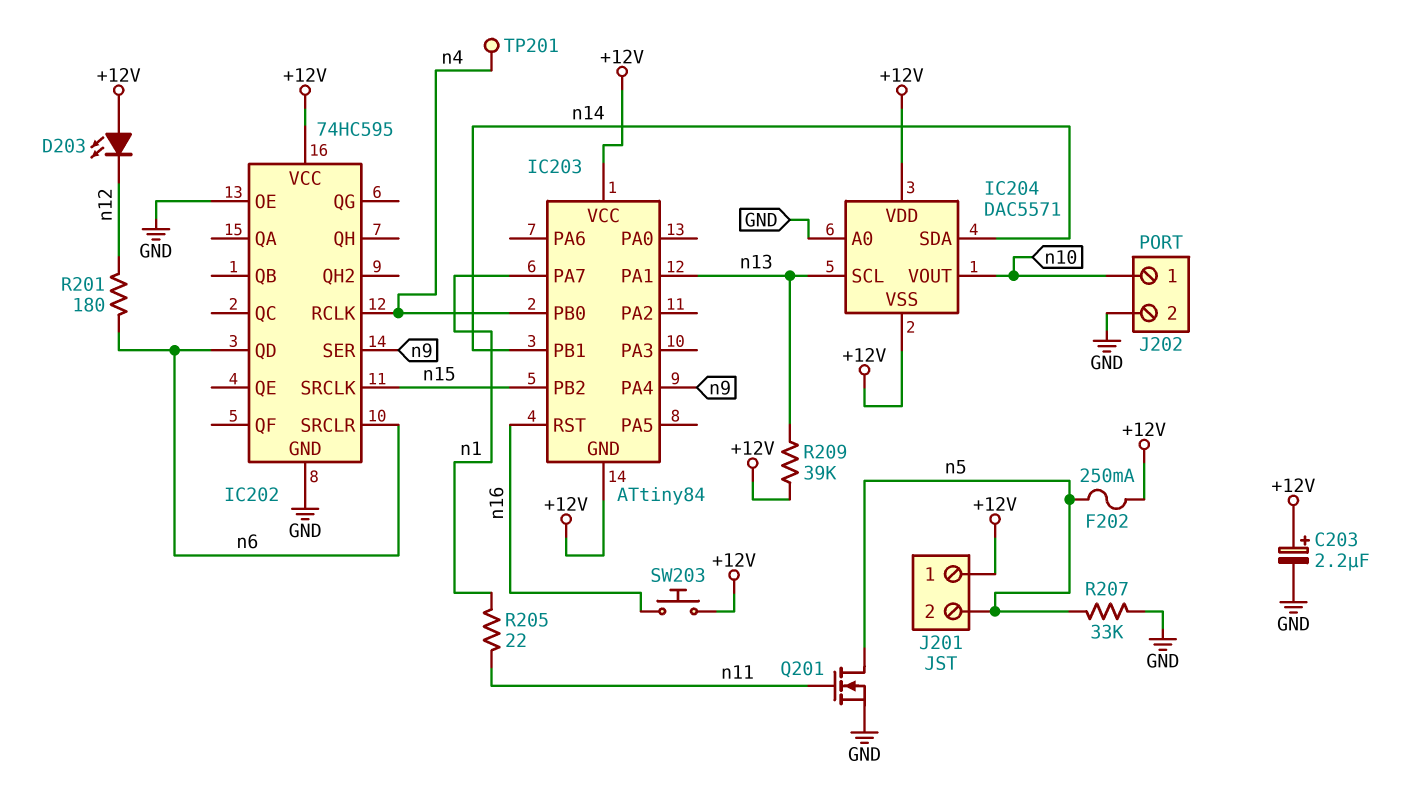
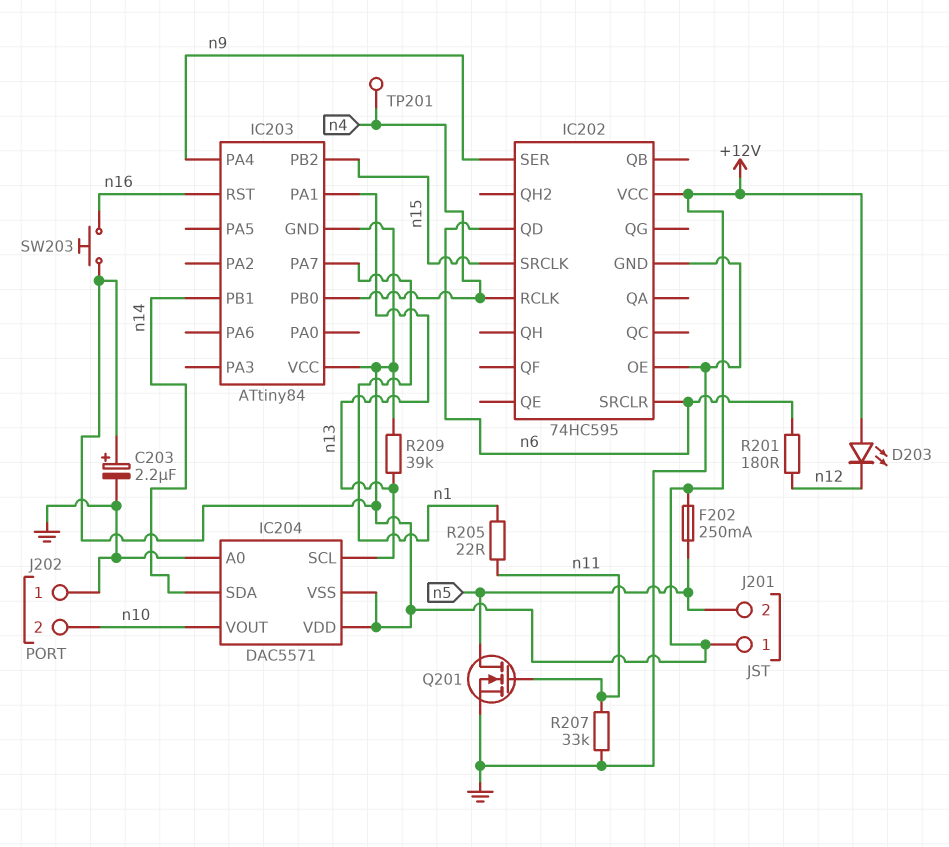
J202 pin 1: n10 -> GND
J202 pin 2: GND -> n10
R207: 33k (GND, n5) -> 33k (GND, n11)

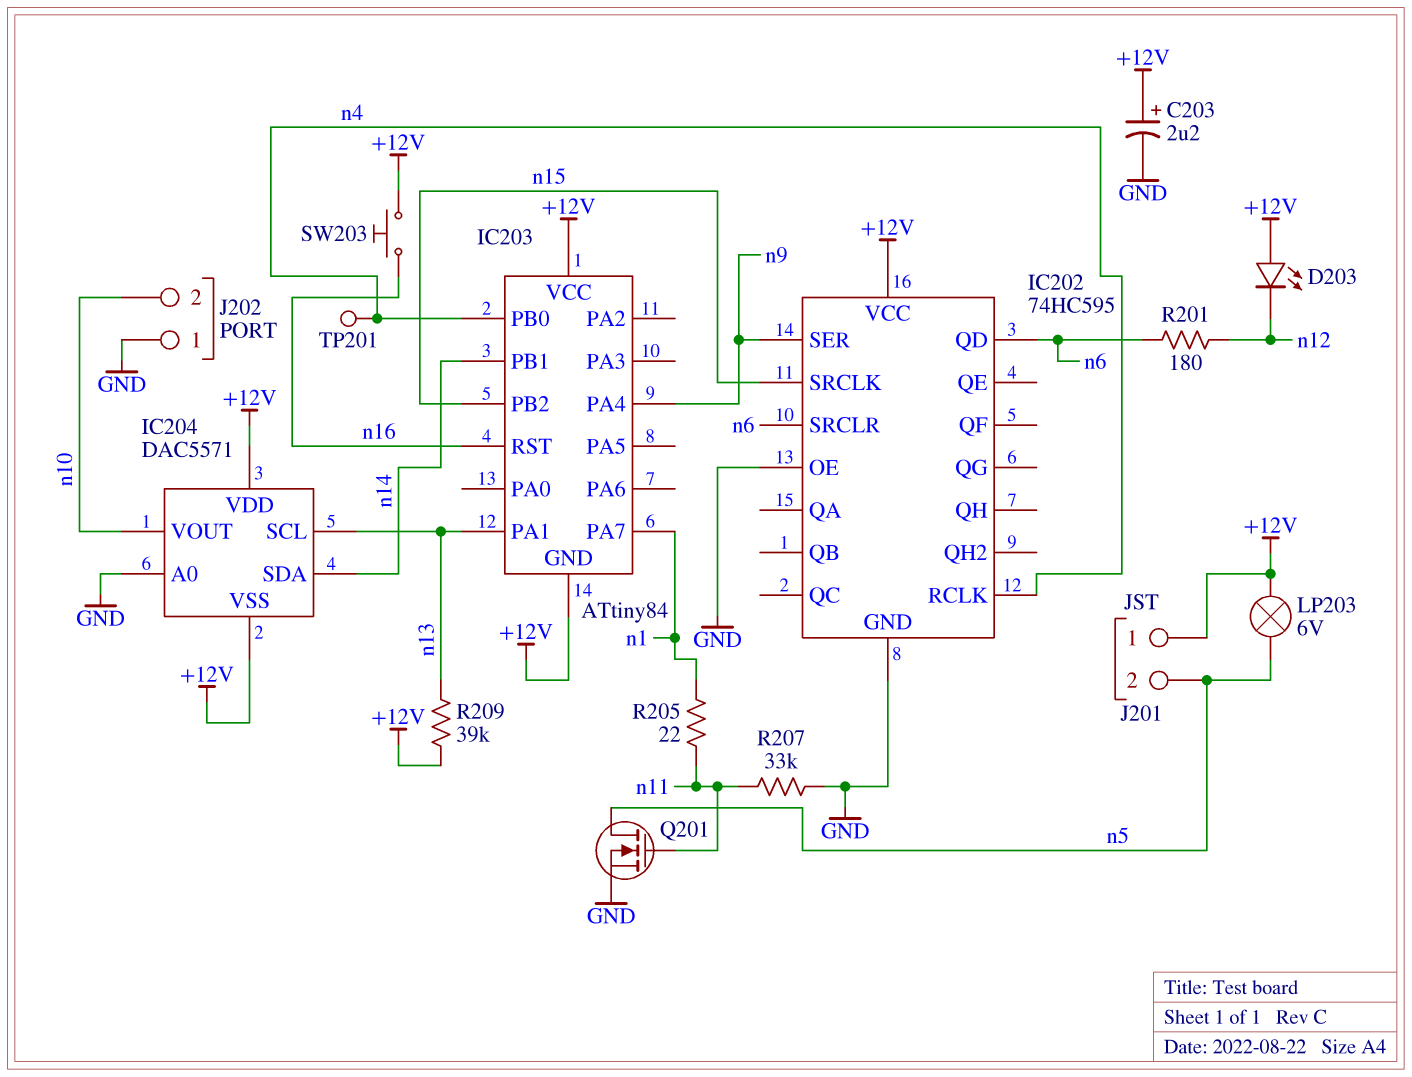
F202: 250mA (+12V, n5) -> none
LP203: none -> lamp 6V (+12V, n5)

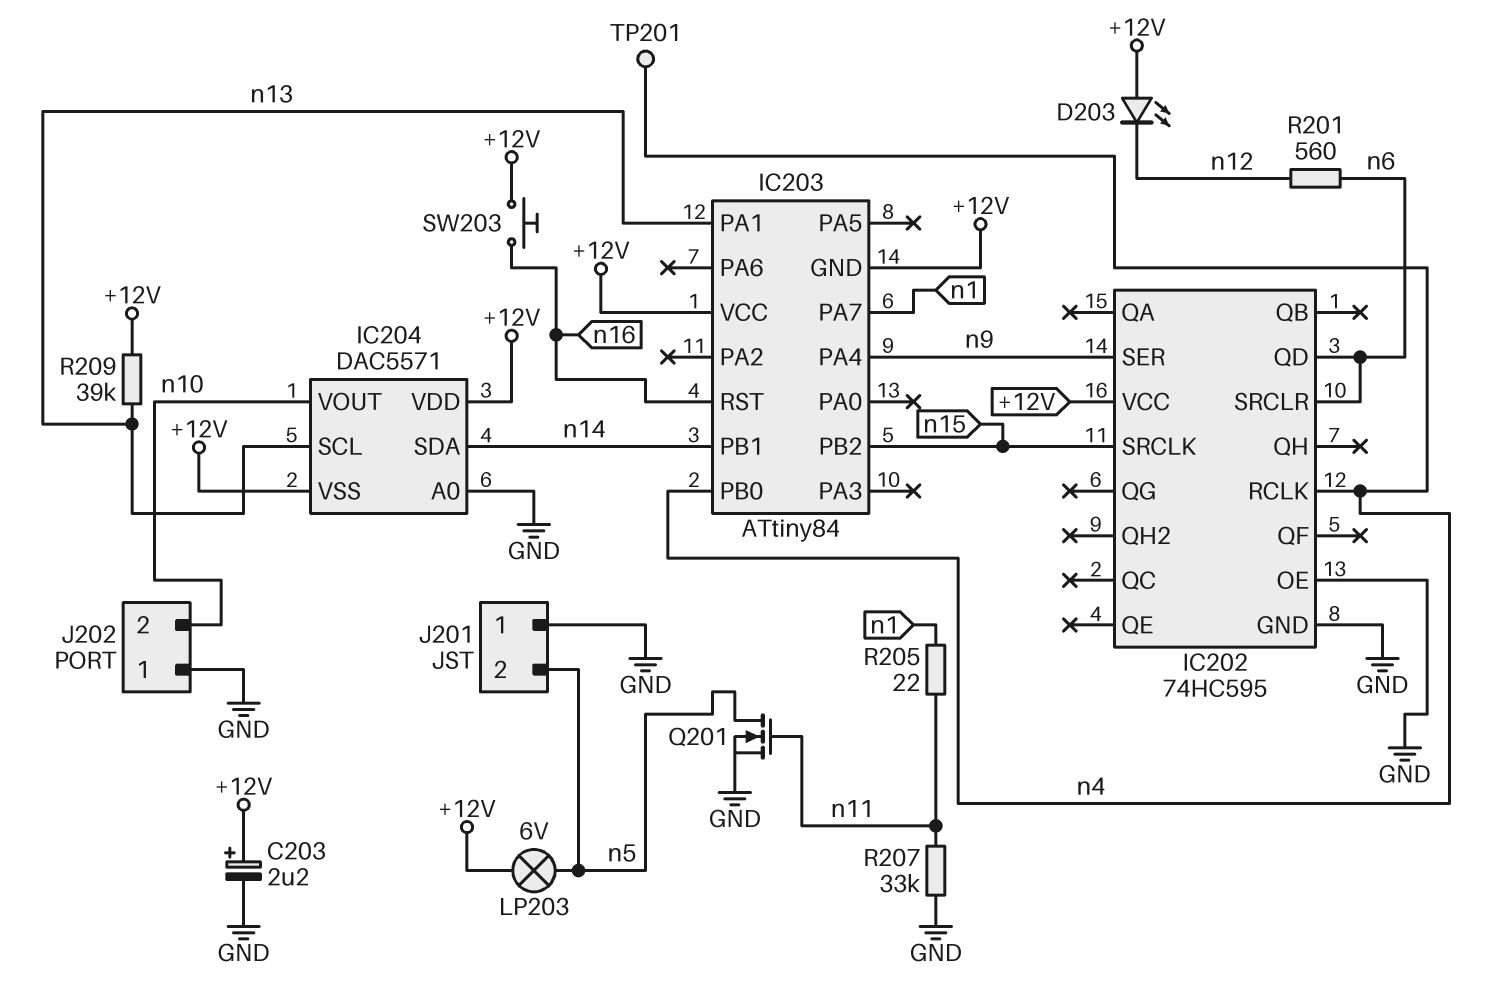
J201 pin 1: +12V -> GND
R201: 180 (n6, n12) -> 560 (n6, n12)

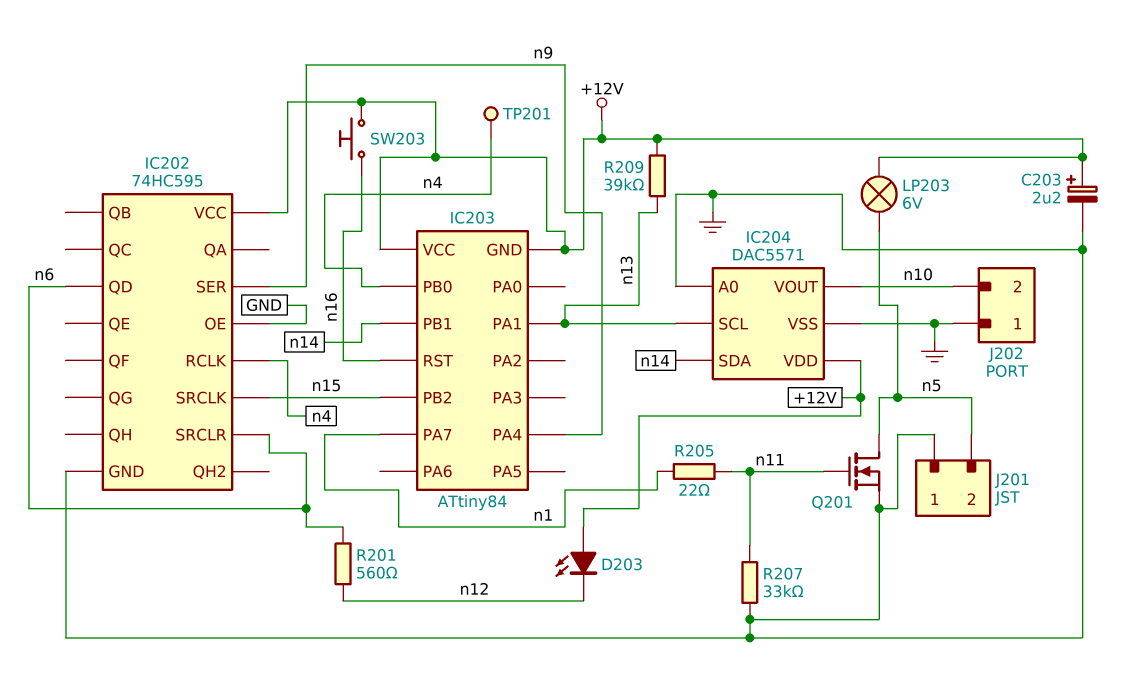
IC204 pin VSS: +12V -> GND

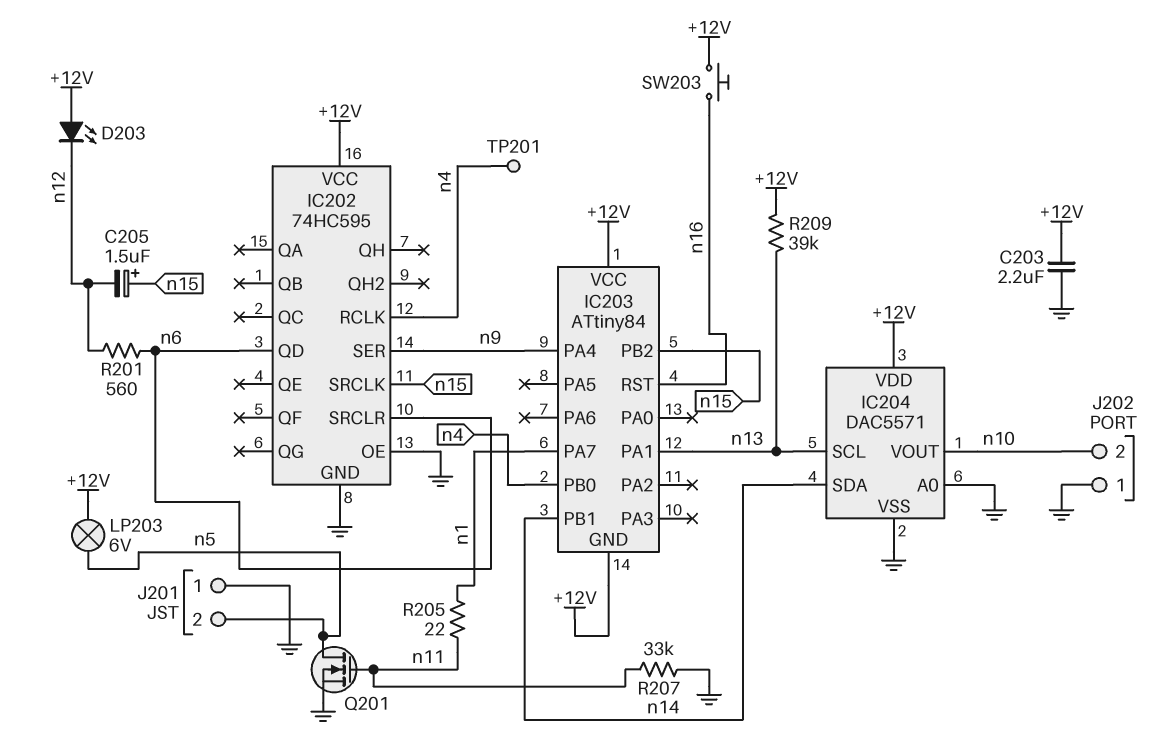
C203: 2.2uF (plus +12V, minus GND) -> 2.2uF (+12V, GND)
C205: none -> 1.5uF (plus n15, minus n12)

